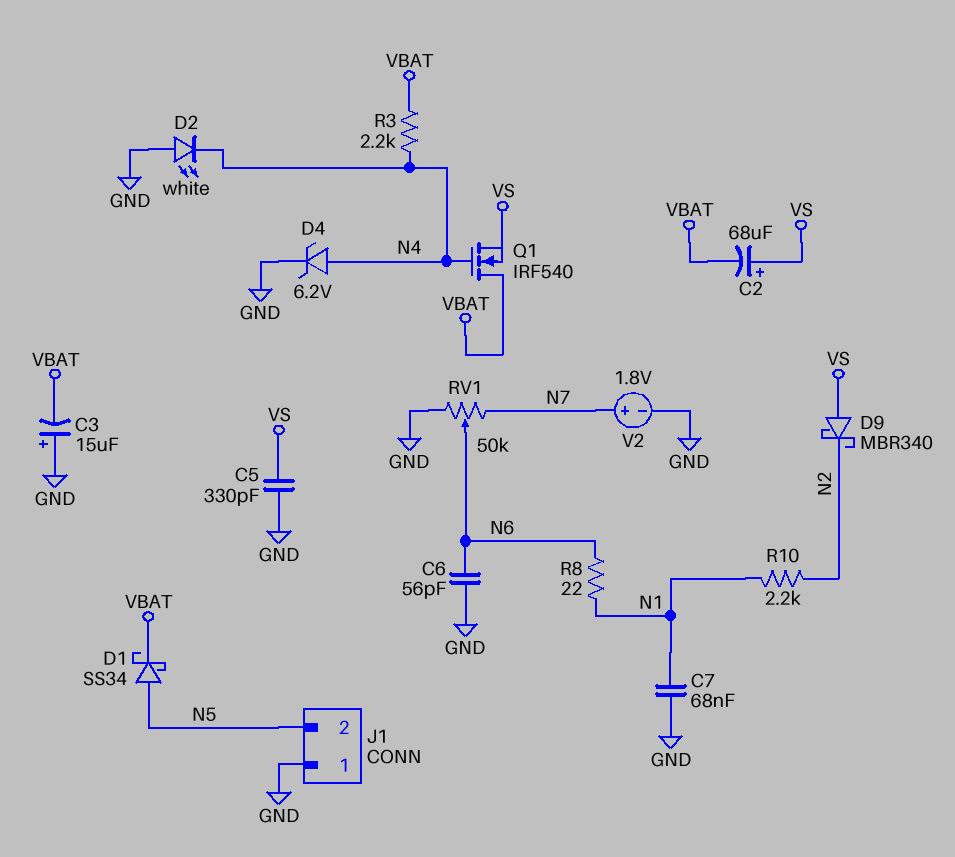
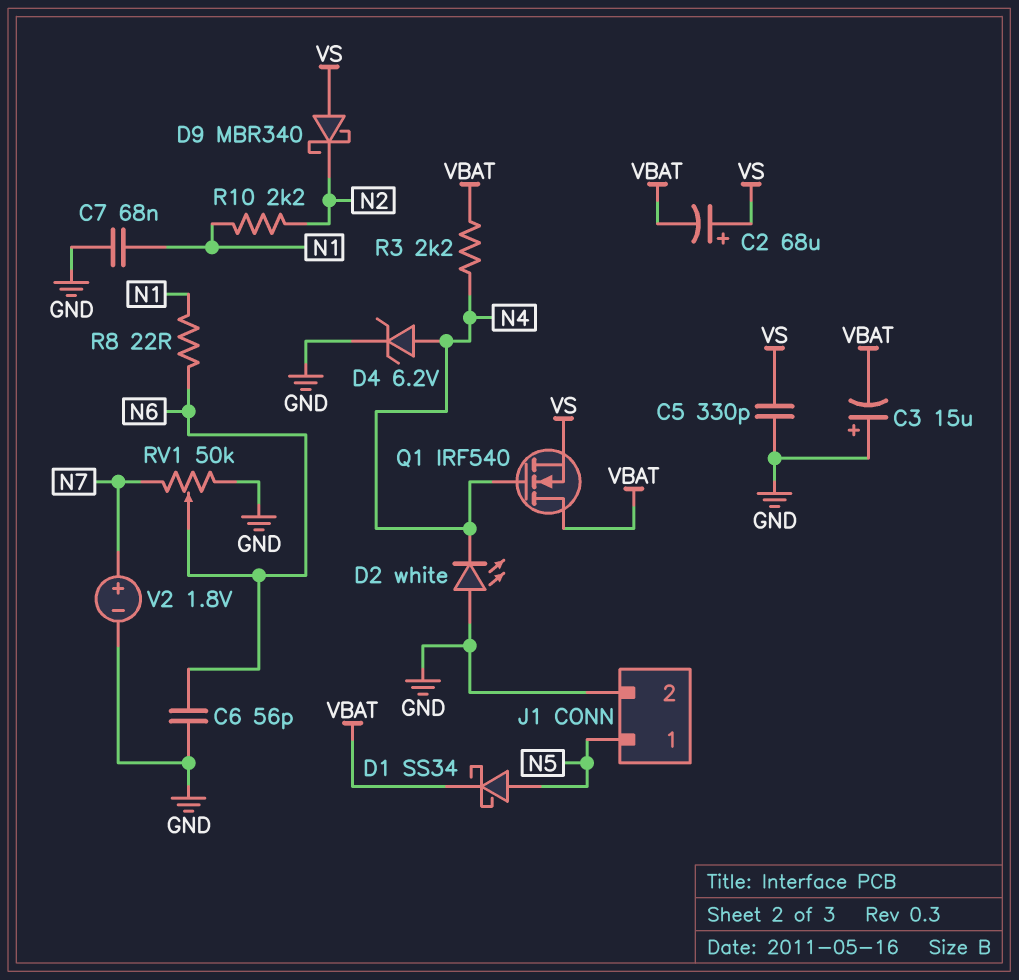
J1 pin 1: GND -> N5
J1 pin 2: N5 -> GND

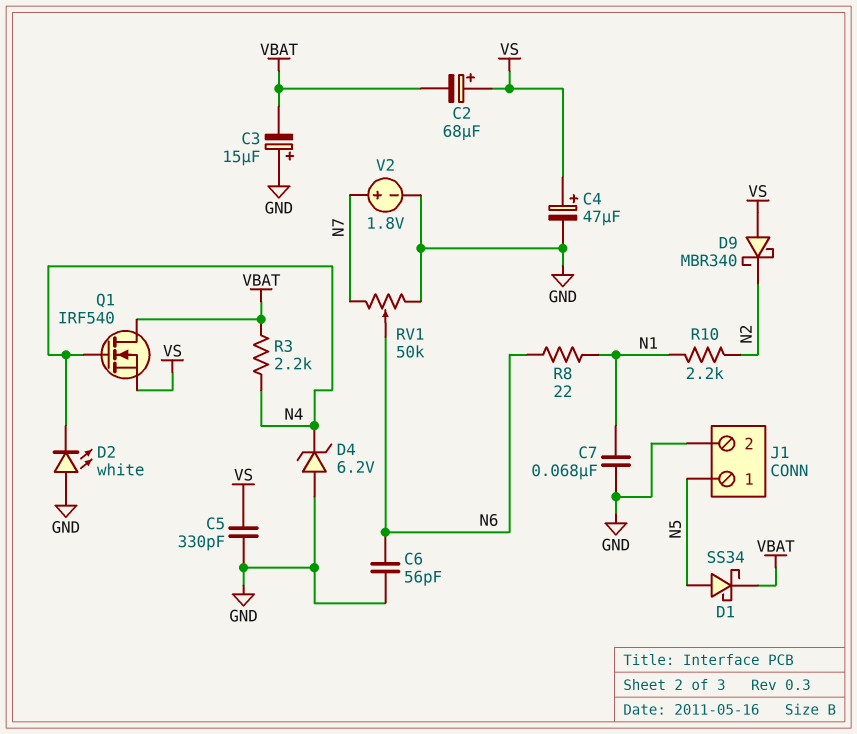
C4: none -> 47uF (plus VS, minus GND)
D4: zener 6.2V (A N4, K GND) -> zener 6.2V (A GND, K N4)

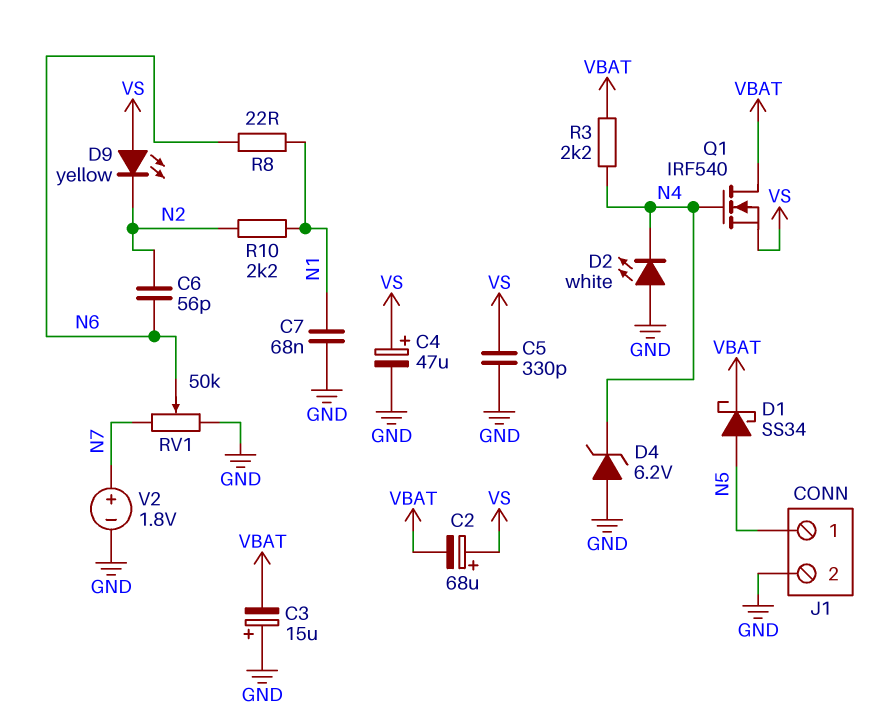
C6: 56pF (GND, N6) -> 56pF (N2, N6)
D9: schottky MBR340 (A VS, K N2) -> LED yellow (A VS, K N2)

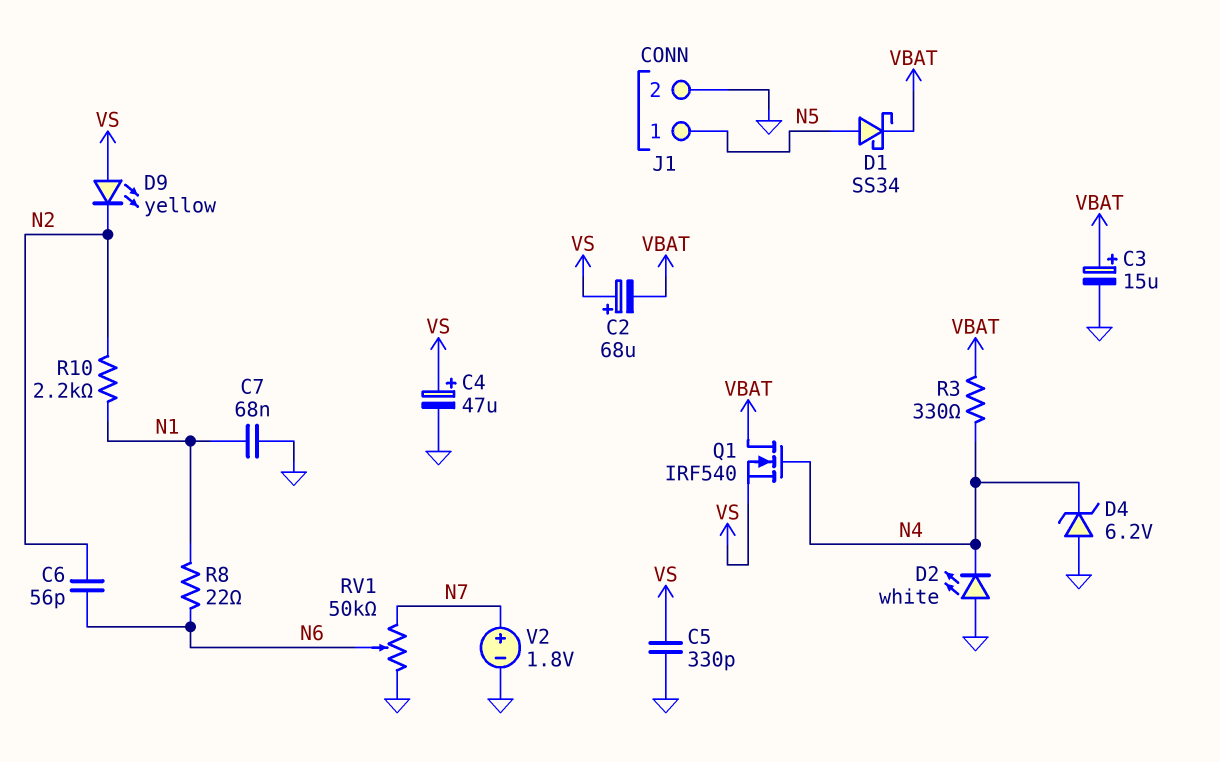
C3: 15uF (plus GND, minus VBAT) -> 15uF (plus VBAT, minus GND)
R3: 2.2k (N4, VBAT) -> 330 (N4, VBAT)

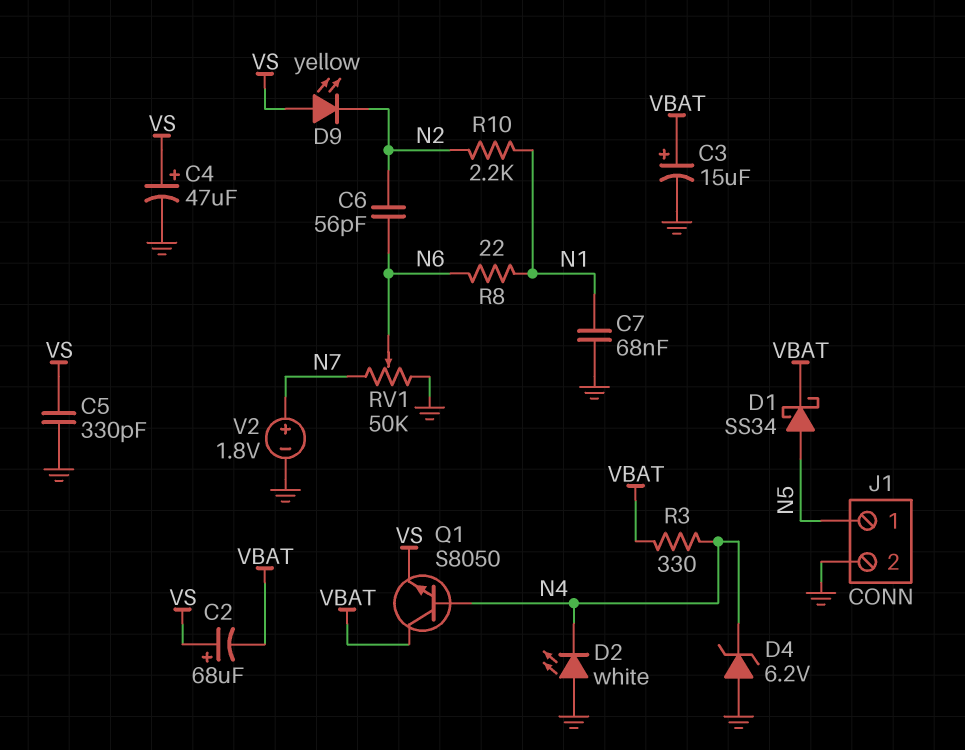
Q1: NMOS IRF540 (G N4, D VBAT, S VS) -> NPN S8050 (B N4, C VBAT, E VS)

